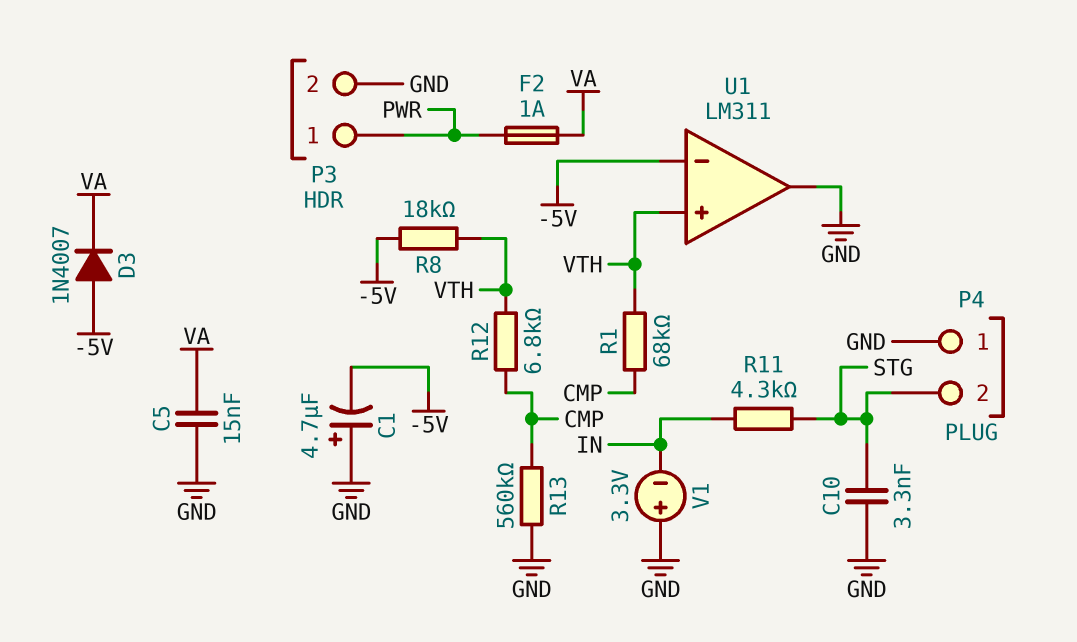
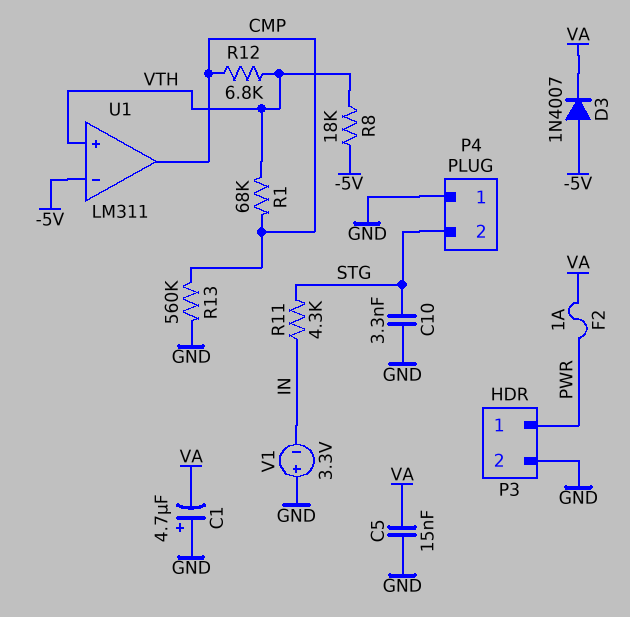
C1: 4.7uF (plus GND, minus -5V) -> 4.7uF (plus GND, minus VA)
U1 pin out: GND -> CMP

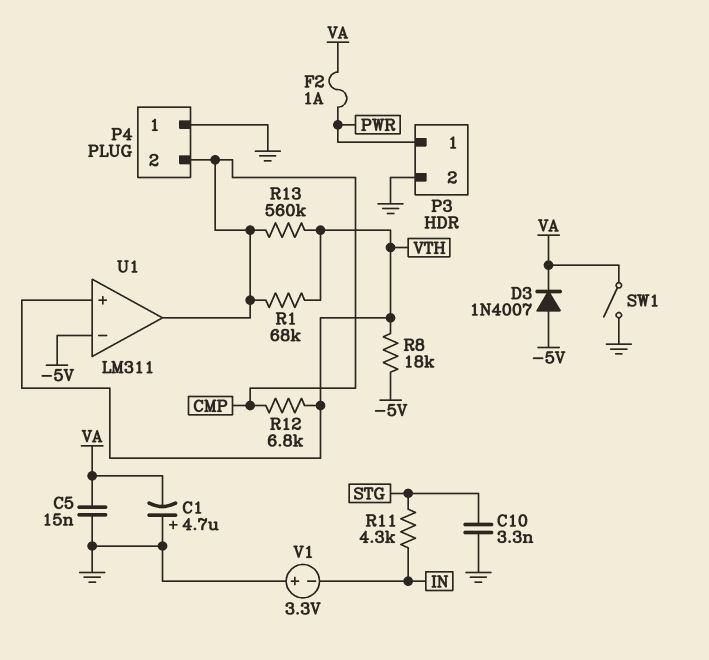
P4 pin 2: STG -> CMP
R13: 560k (CMP, GND) -> 560k (CMP, VTH)
SW1: none -> switch (GND, VA)

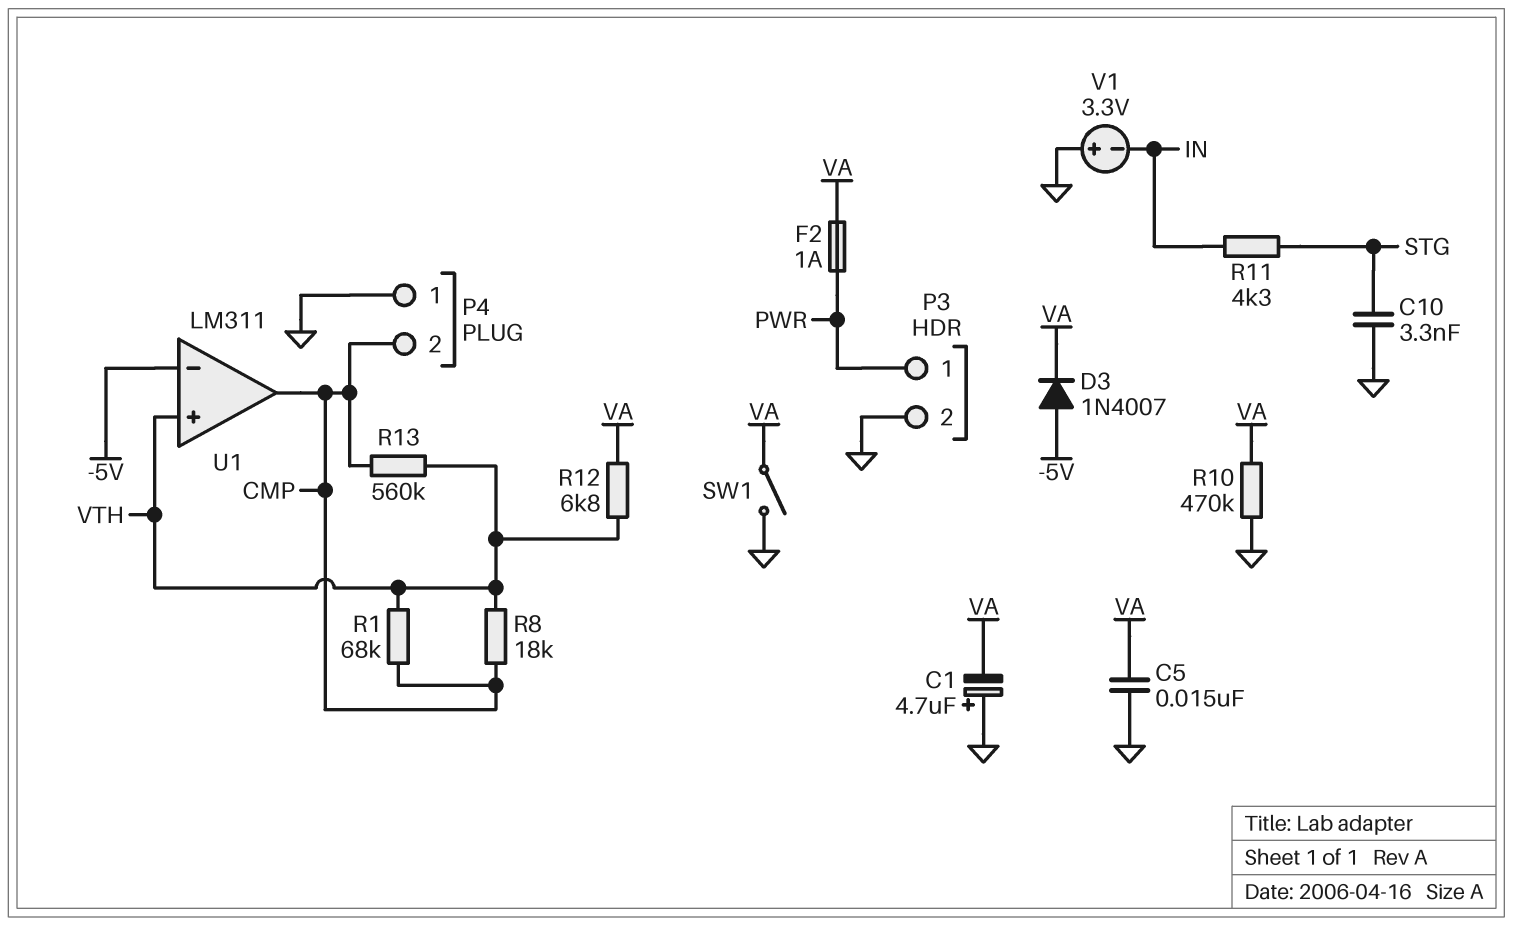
R8: 18k (-5V, VTH) -> 18k (CMP, VTH)
R10: none -> 470k (GND, VA)
R12: 6.8k (CMP, VTH) -> 6.8k (VA, VTH)

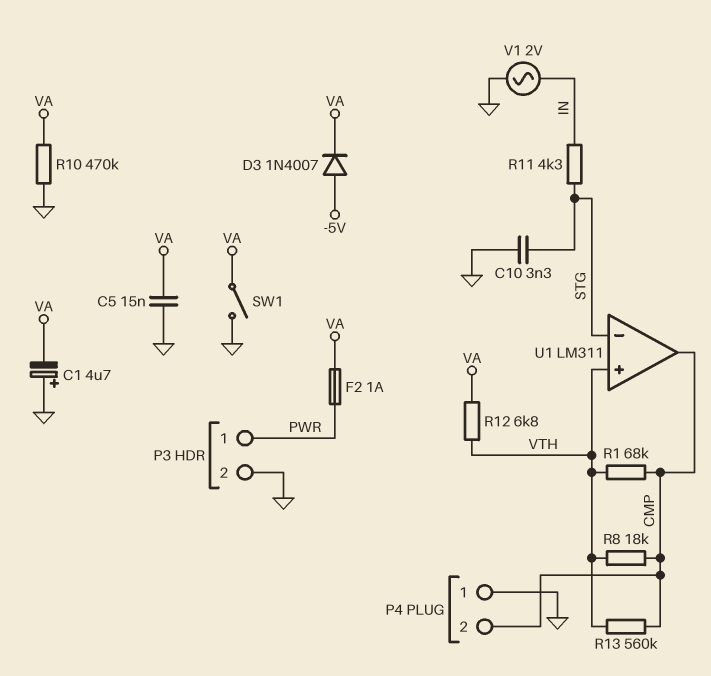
U1 pin in-: -5V -> STG
V1: 3.3V (plus GND, minus IN) -> AC 2V (GND, IN)

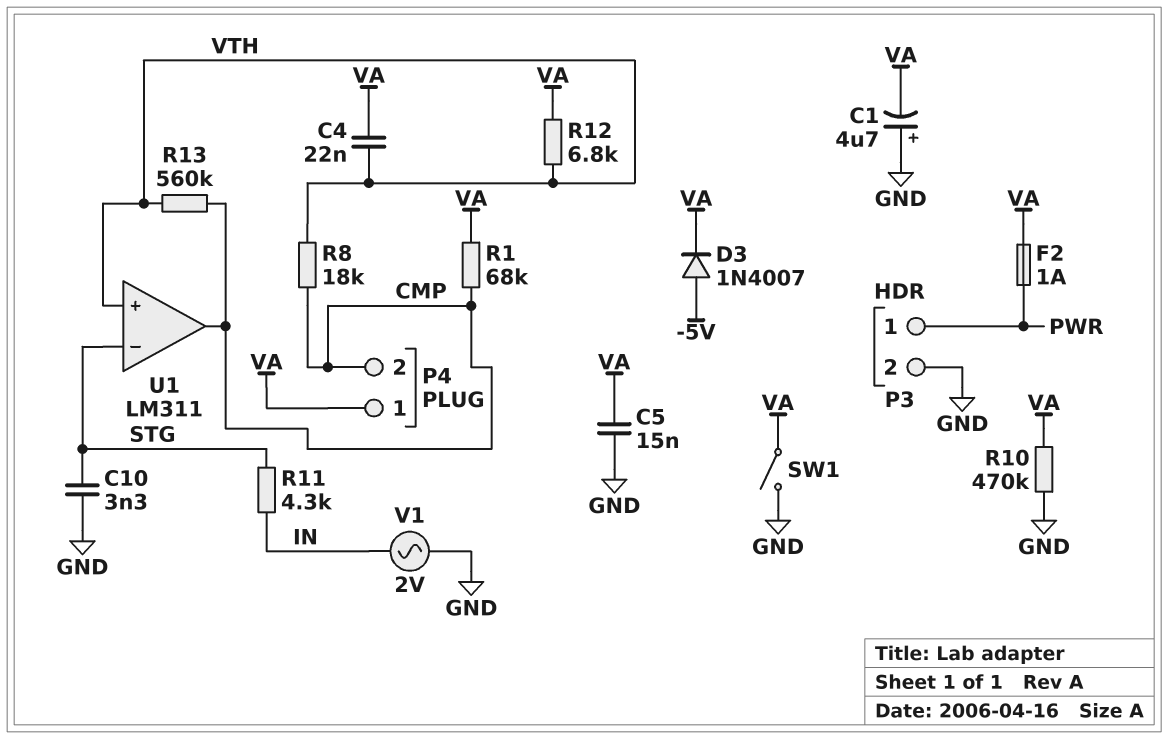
C4: none -> 22nF (VA, VTH)
P4 pin 1: GND -> VA
R1: 68k (CMP, VTH) -> 68k (CMP, VA)

